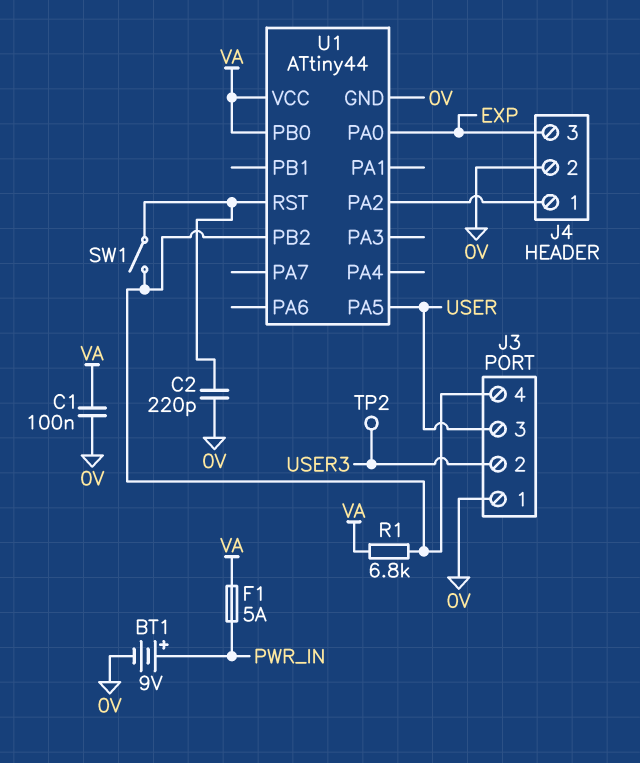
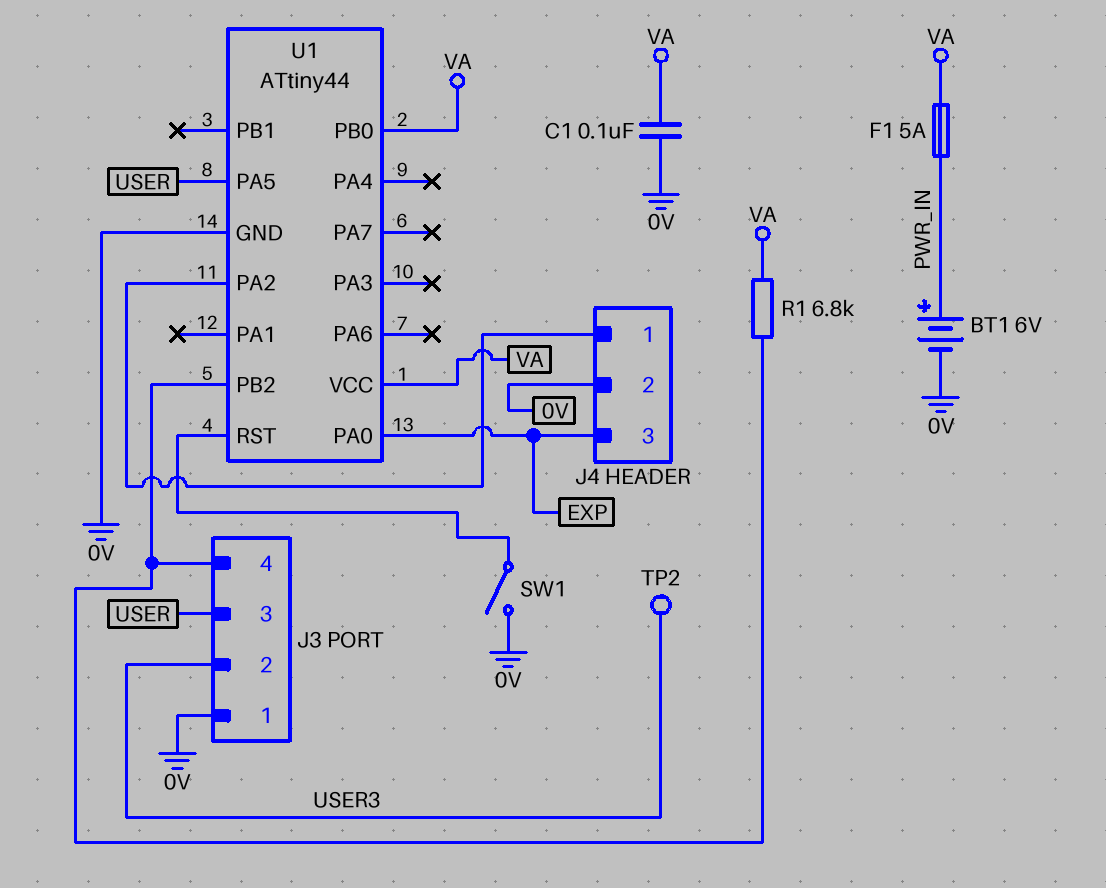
BT1: 9V (plus PWR_IN, minus 0V) -> 6V (plus PWR_IN, minus 0V)
C2: 220pF (0V, U1/RST) -> none
SW1: switch (J3/4, U1/RST) -> switch (0V, U1/RST)

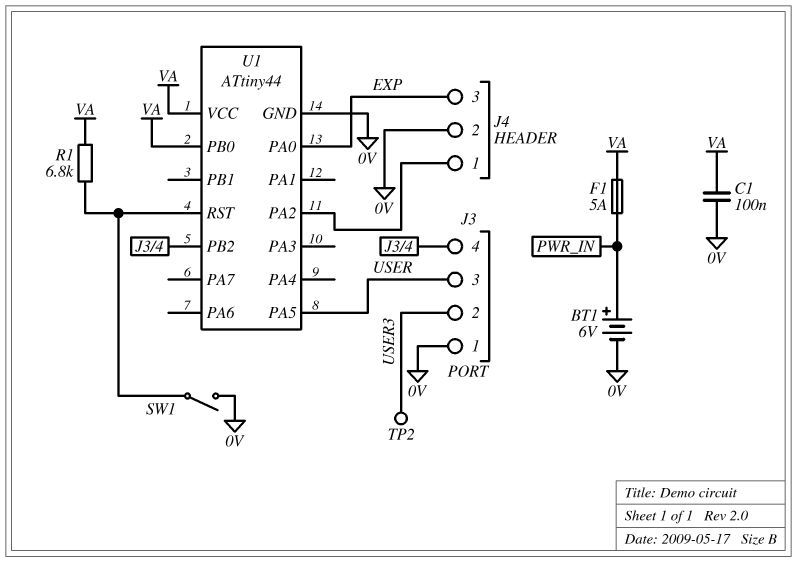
R1: 6.8k (J3/4, VA) -> 6.8k (U1/RST, VA)

